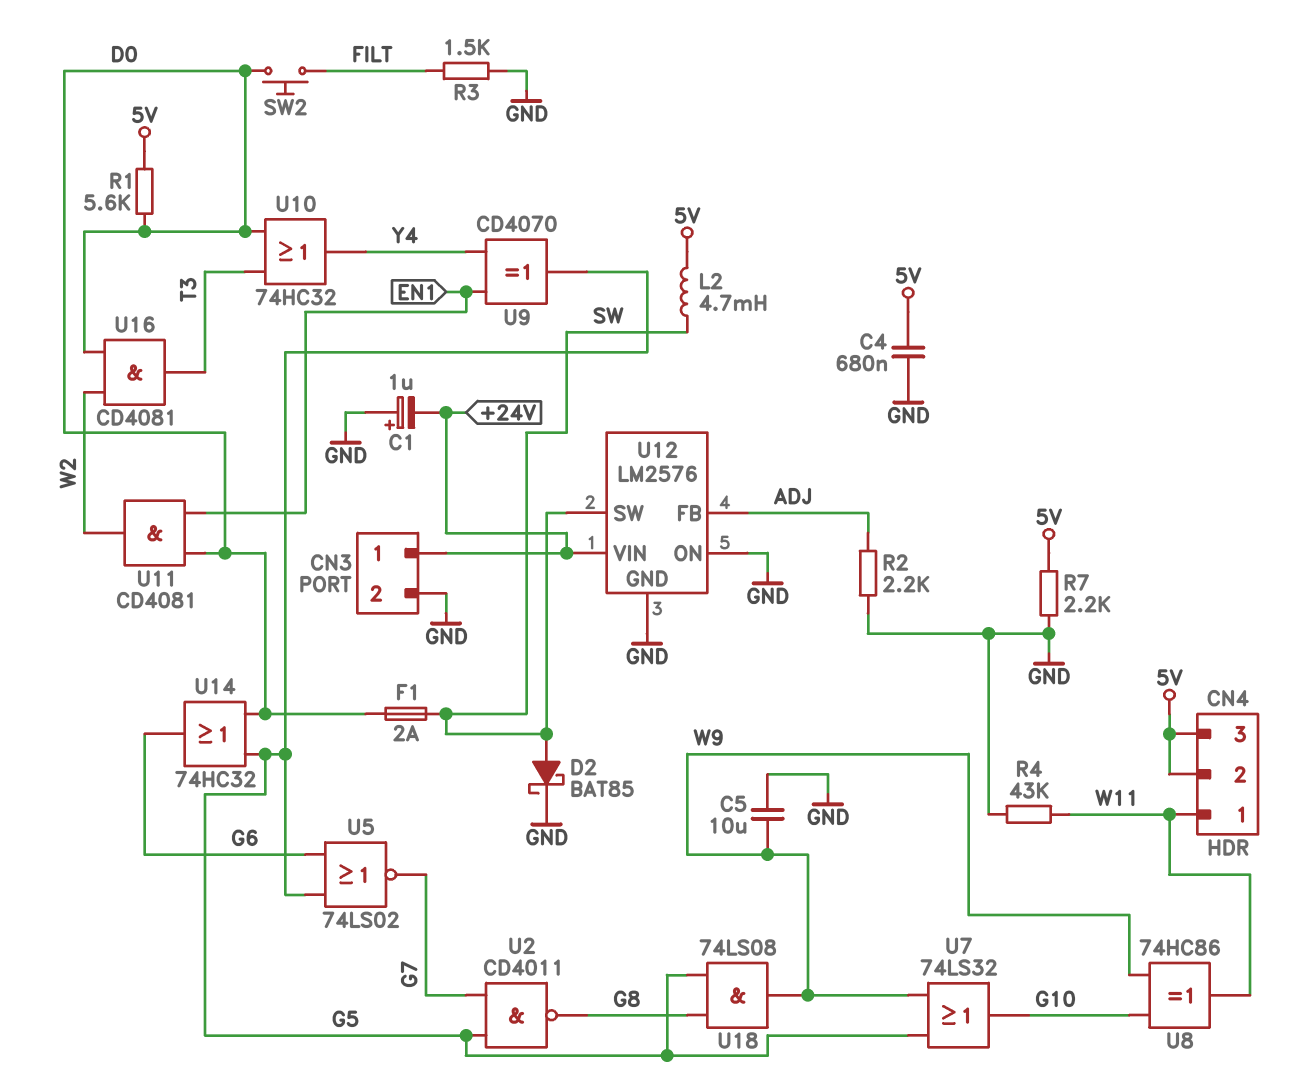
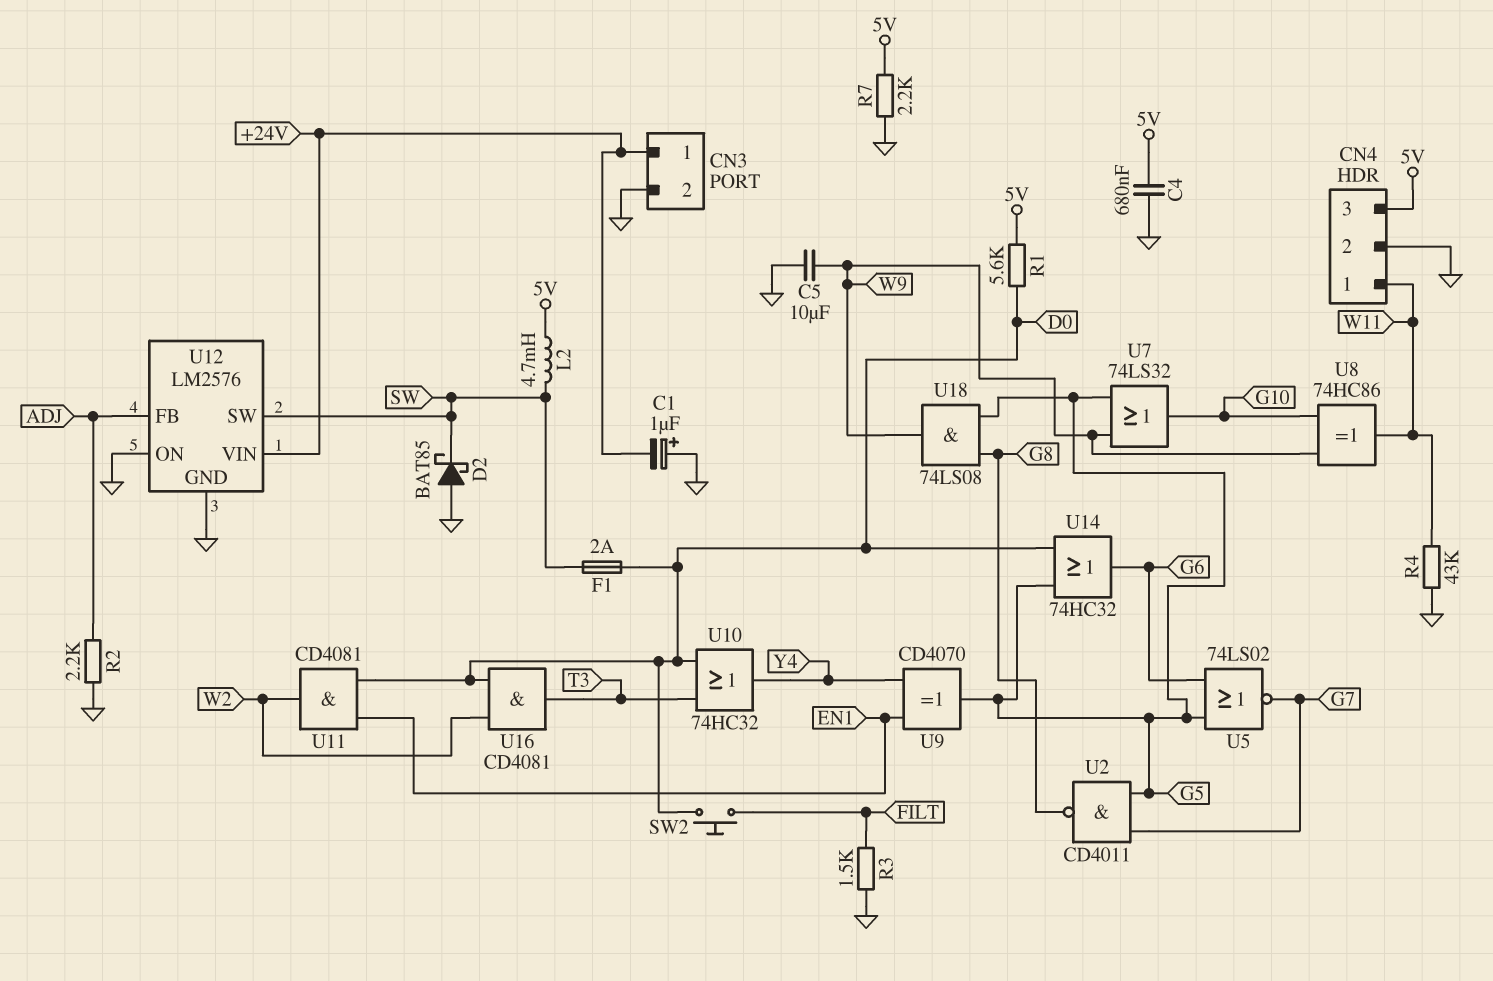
CN4 pin 2: 5V -> GND
D2: schottky BAT85 (A SW, K GND) -> schottky BAT85 (A GND, K SW)

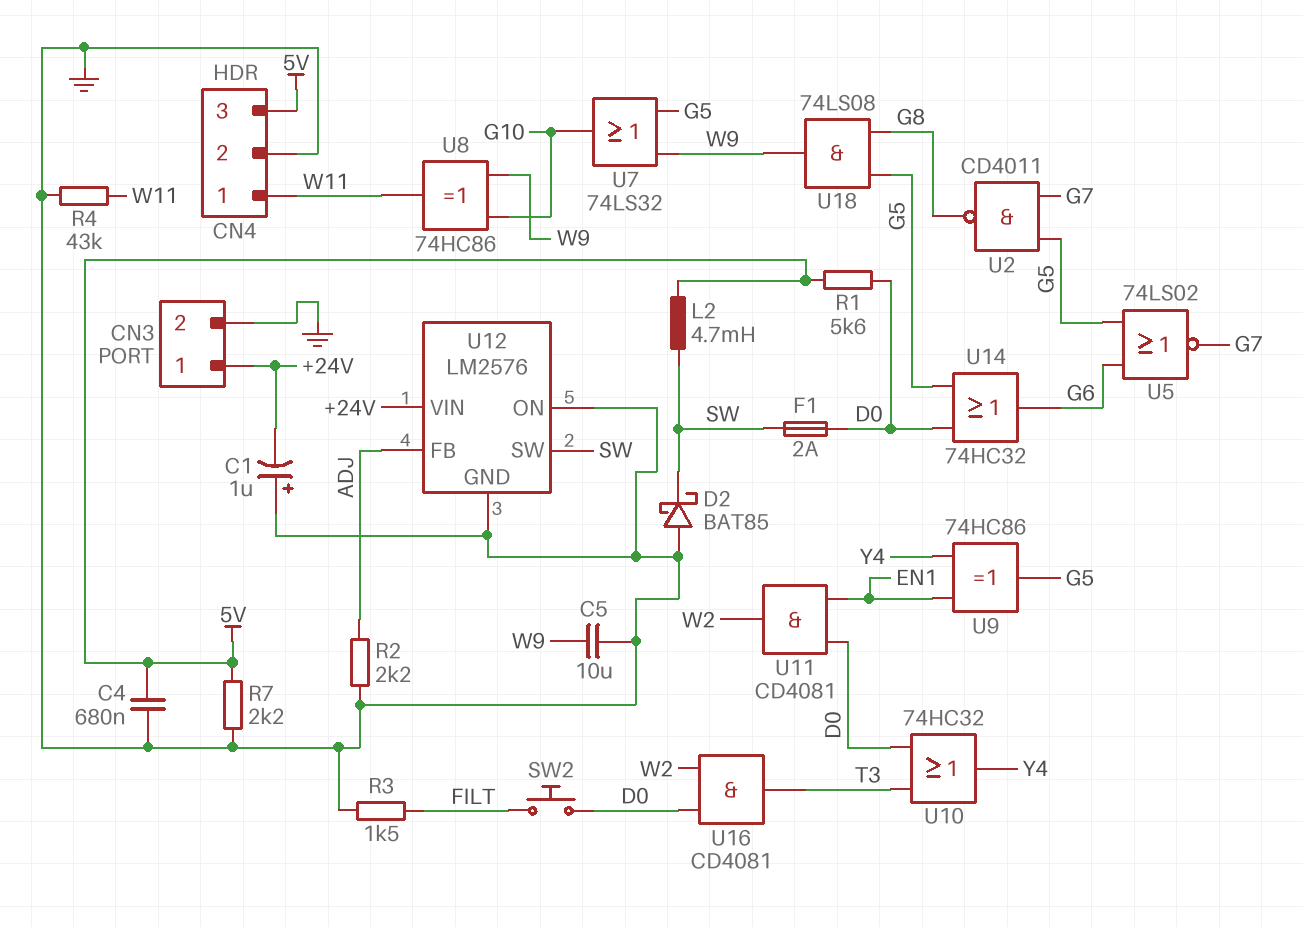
U9: XOR CD4070 (in EN1, in Y4, out G5) -> XOR 74HC86 (in EN1, in Y4, out G5)

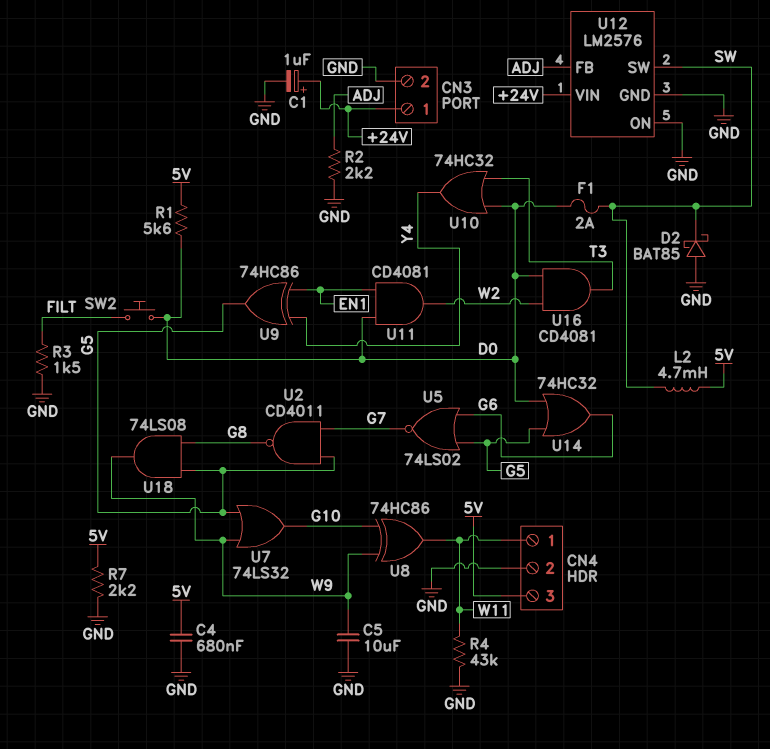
C1: 1uF (plus GND, minus +24V) -> 1uF (plus +24V, minus GND)

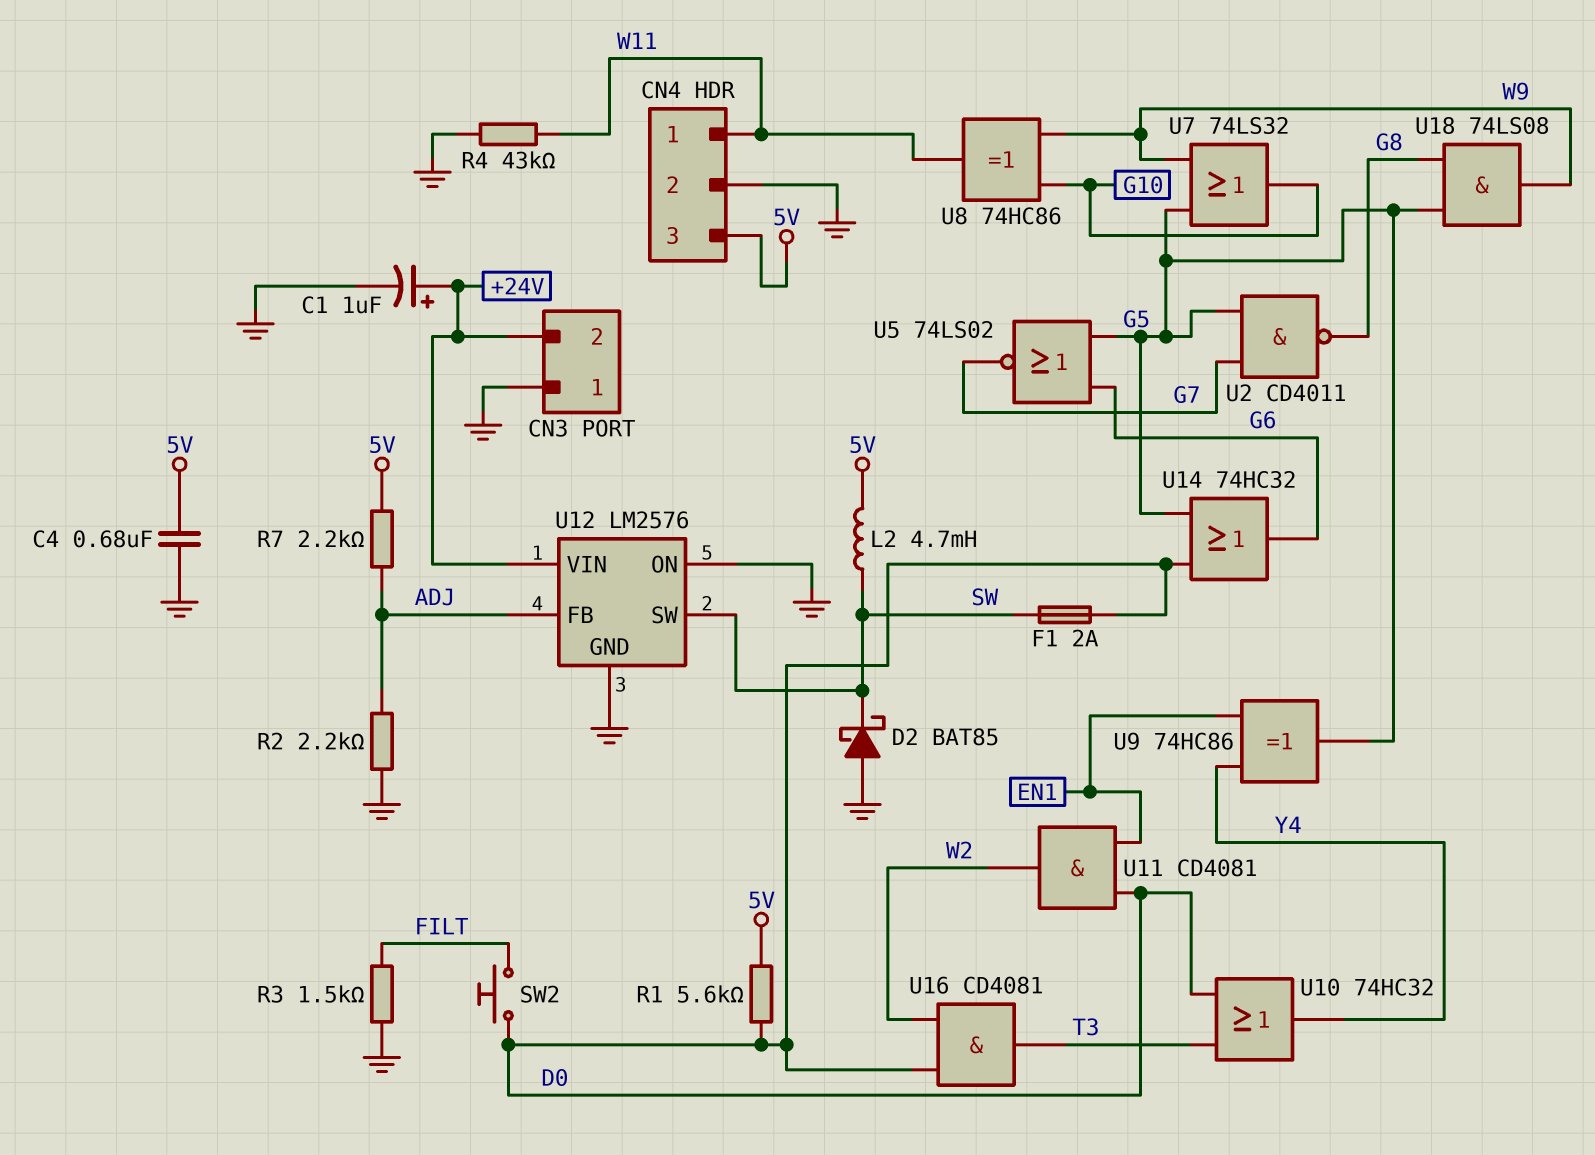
C5: 10uF (GND, W9) -> none
CN3 pin 1: +24V -> GND
CN3 pin 2: GND -> +24V
R7: 2.2k (5V, GND) -> 2.2k (5V, ADJ)

